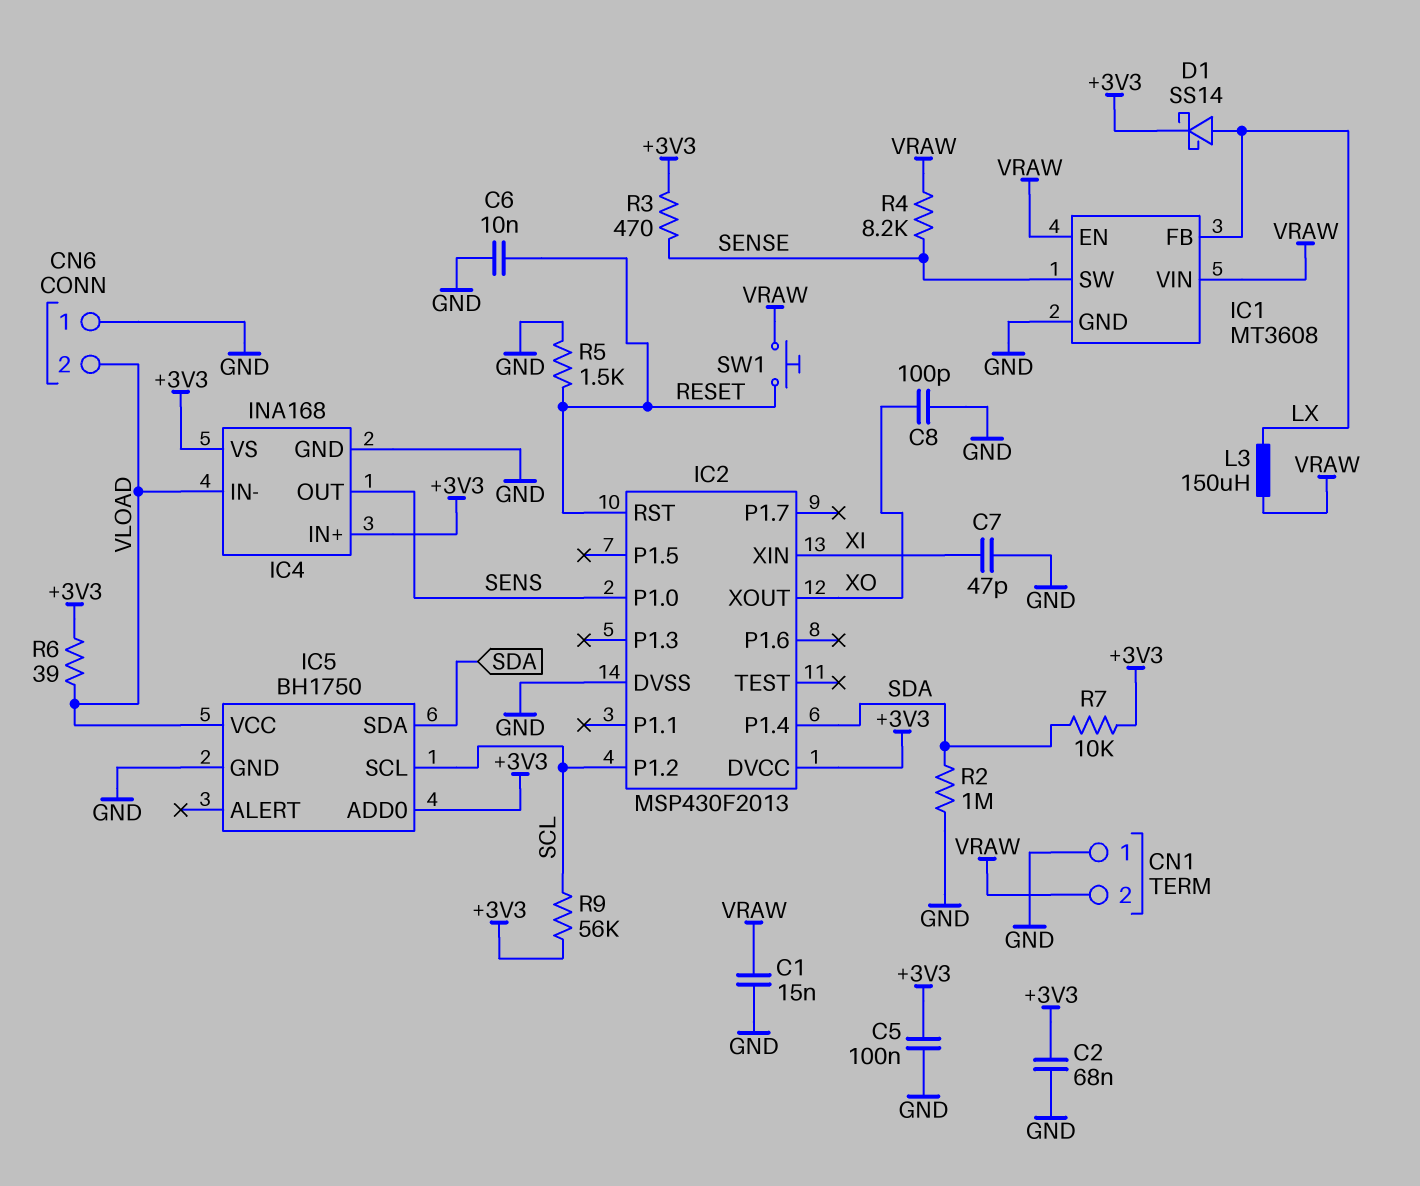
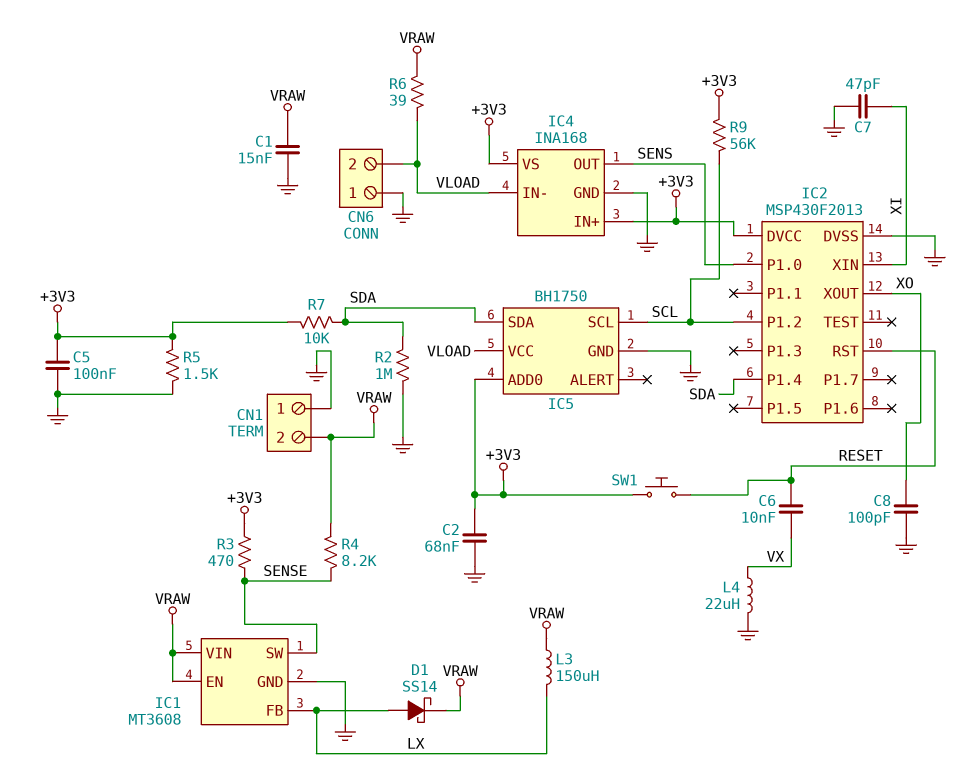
C6: 10nF (GND, RESET) -> 10nF (RESET, VX)
D1: schottky SS14 (A LX, K +3V3) -> schottky SS14 (A LX, K VRAW)
L4: none -> 22uH (GND, VX)
R5: 1.5k (GND, RESET) -> 1.5k (+3V3, GND)
R6: 39 (+3V3, VLOAD) -> 39 (VLOAD, VRAW)
SW1: button (RESET, VRAW) -> button (+3V3, RESET)

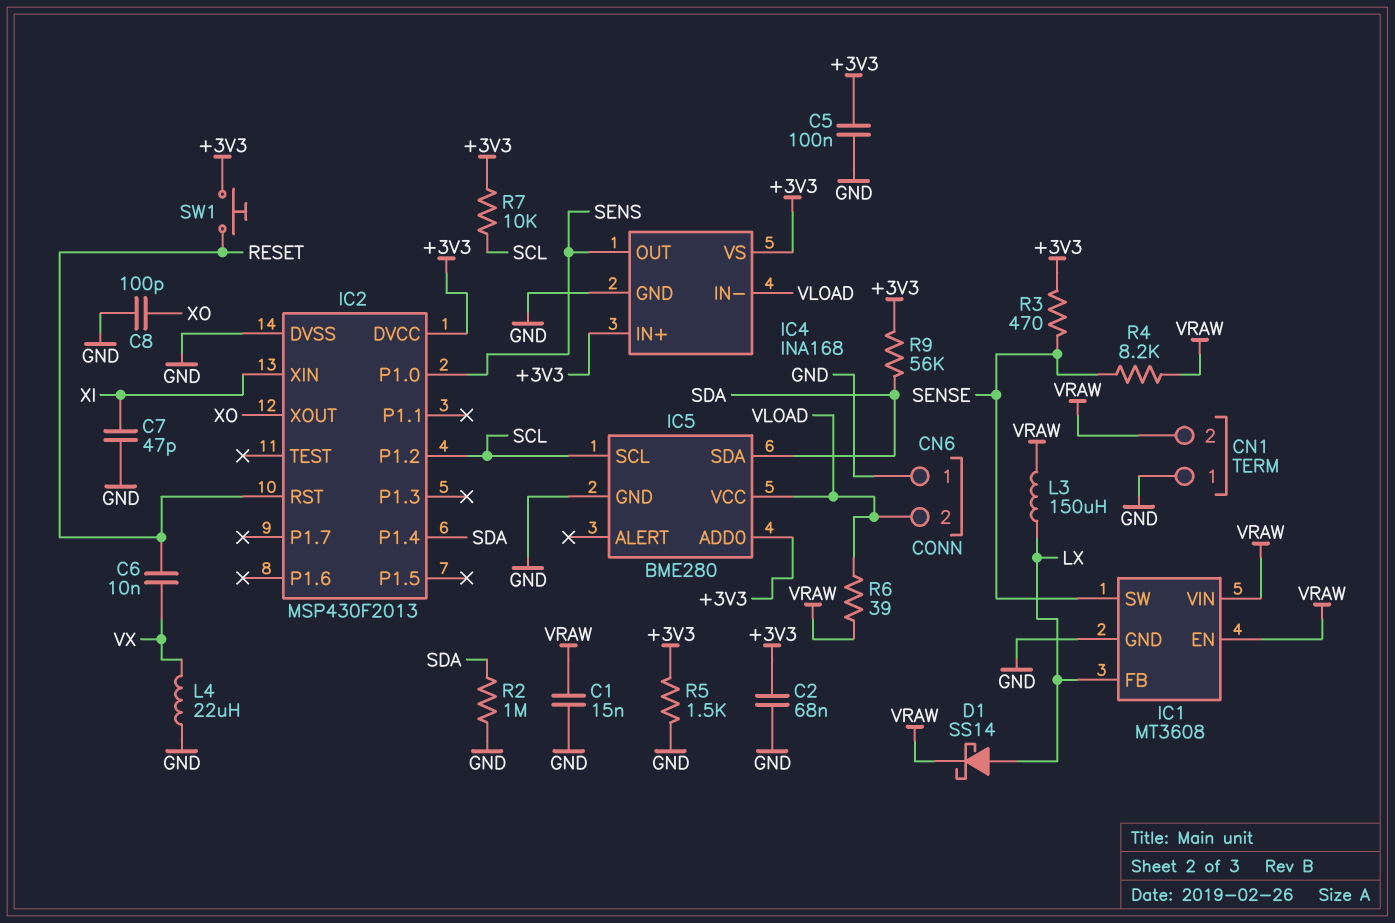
IC5: BH1750 -> BME280
R7: 10k (+3V3, SDA) -> 10k (+3V3, SCL)
R9: 56k (+3V3, SCL) -> 56k (+3V3, SDA)

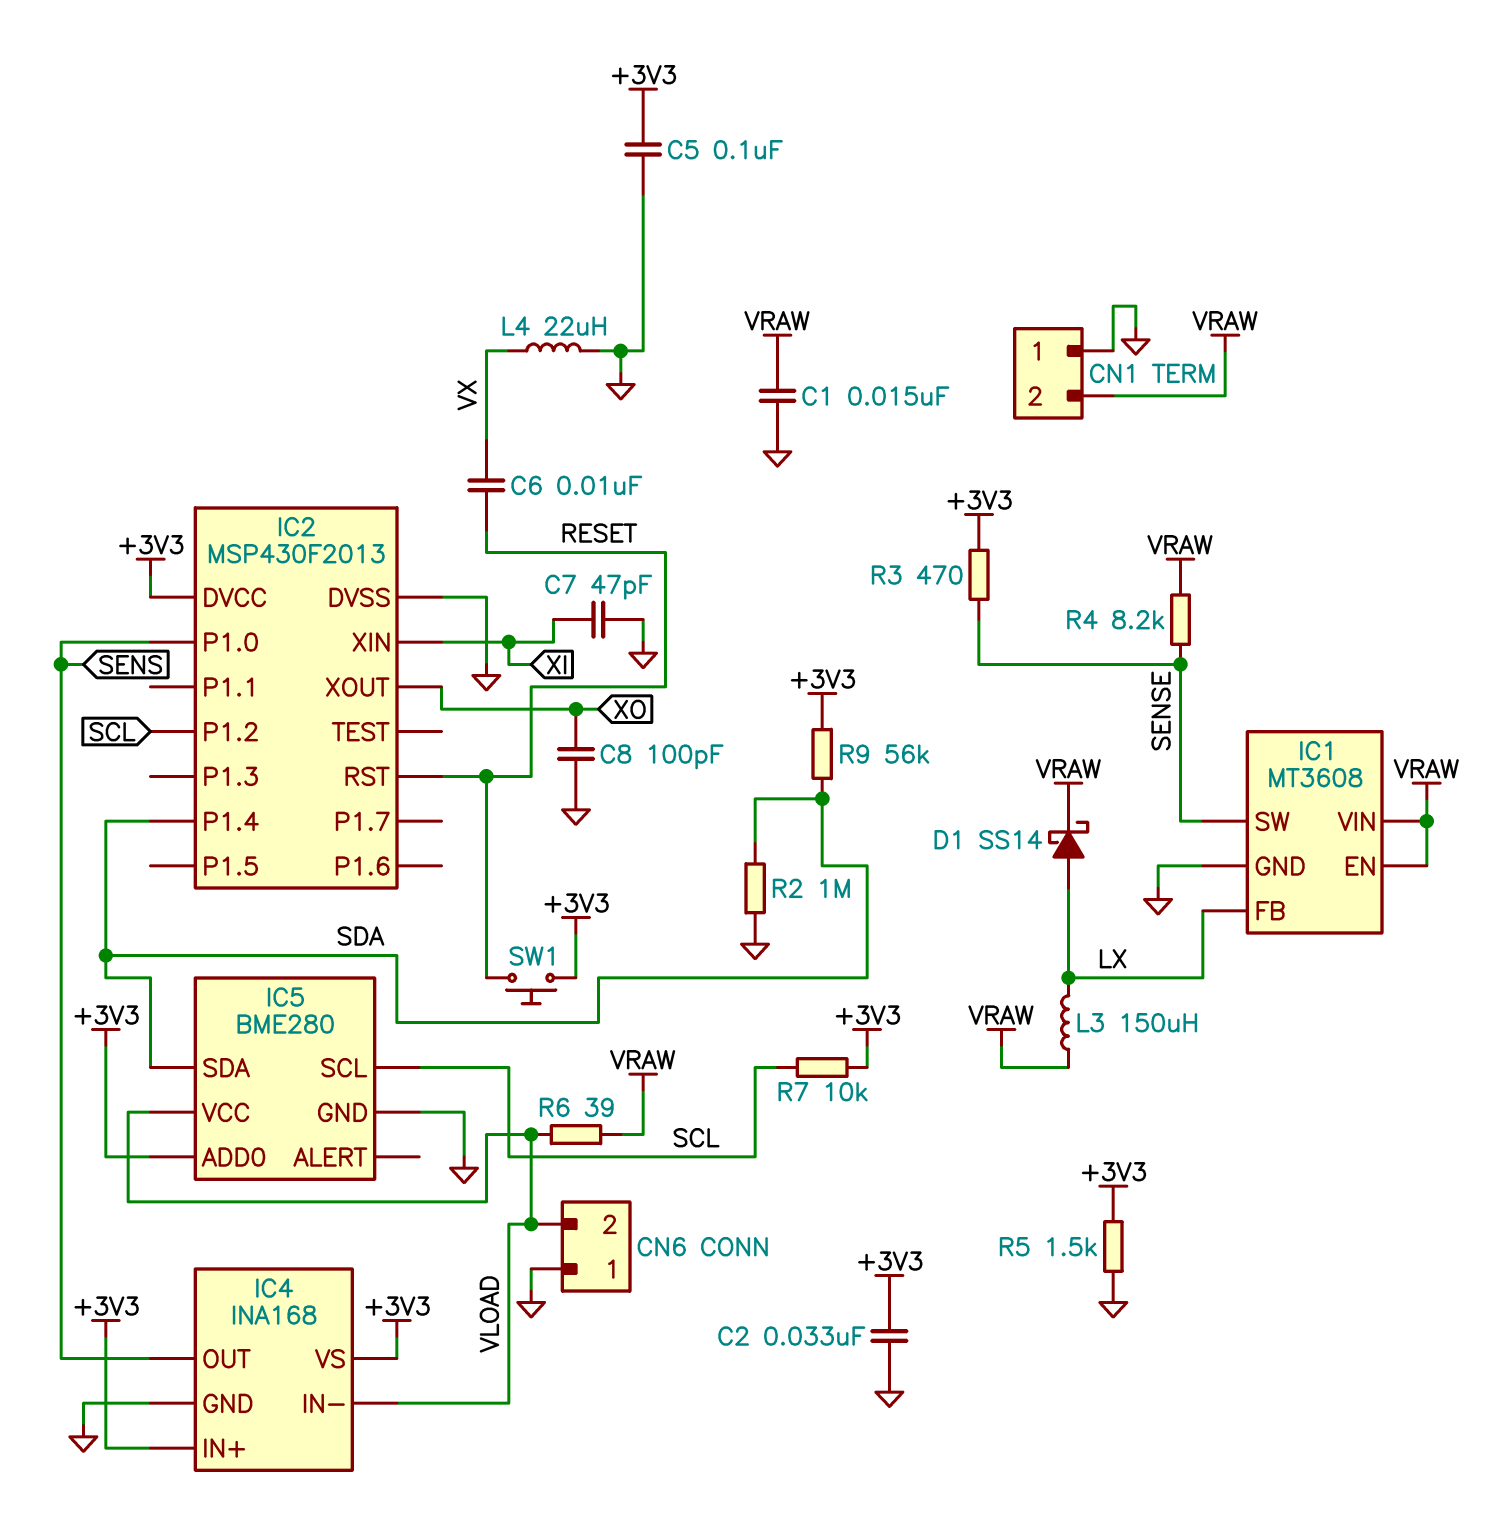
C2: 68nF (+3V3, GND) -> 33nF (+3V3, GND)

